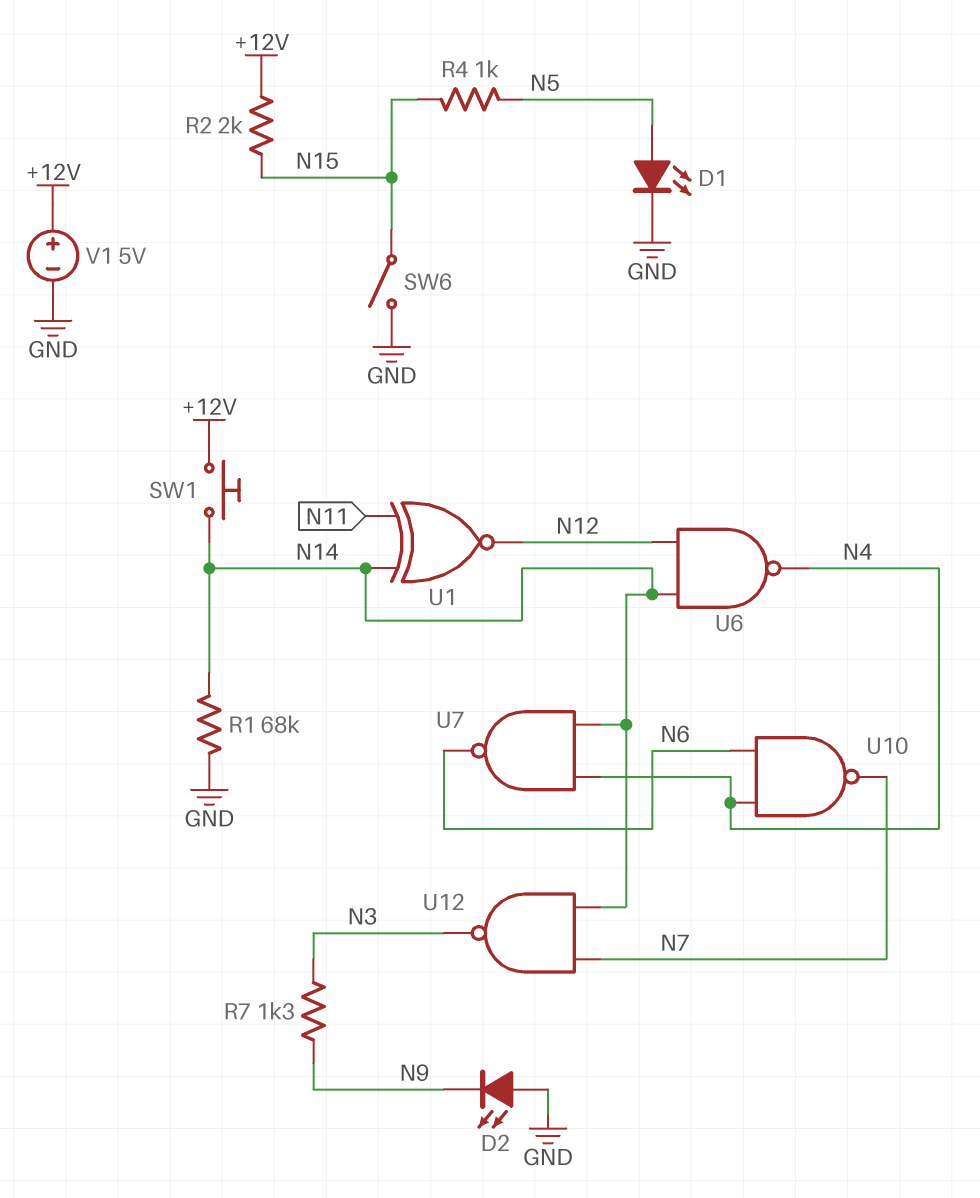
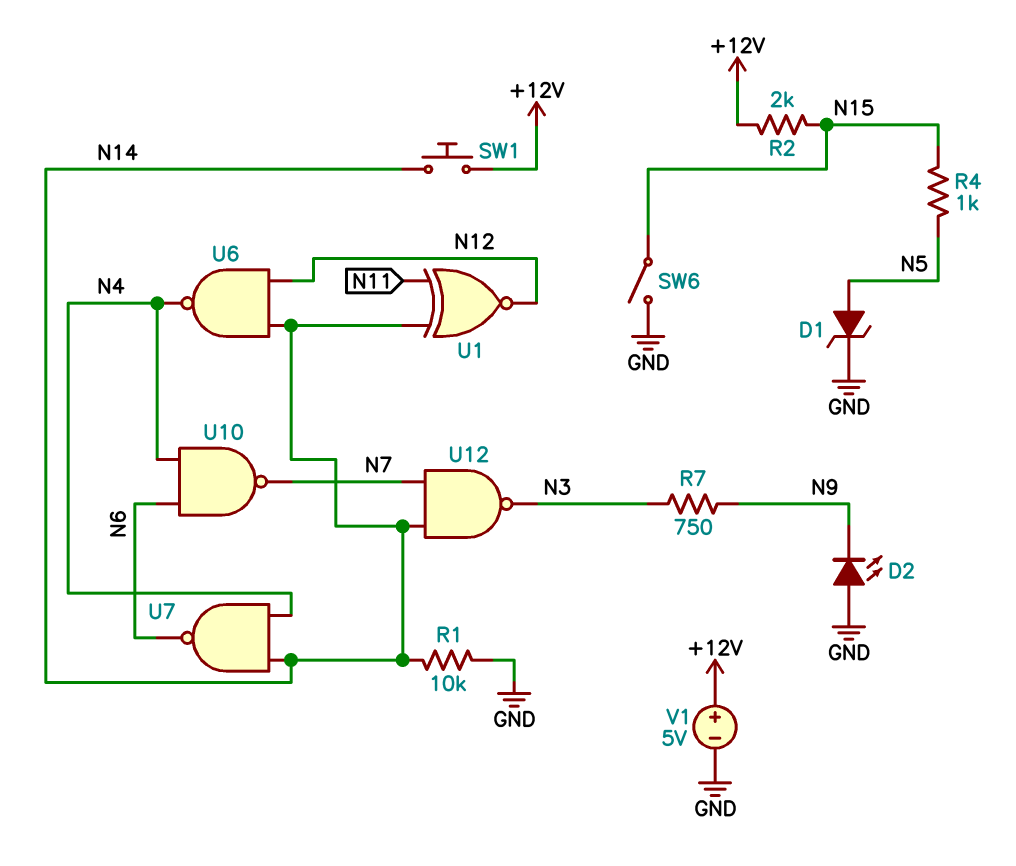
D1: LED (A N5, K GND) -> zener (A N5, K GND)
R1: 68k (GND, N14) -> 10k (GND, N14)
R7: 1.3k (N3, N9) -> 750 (N3, N9)

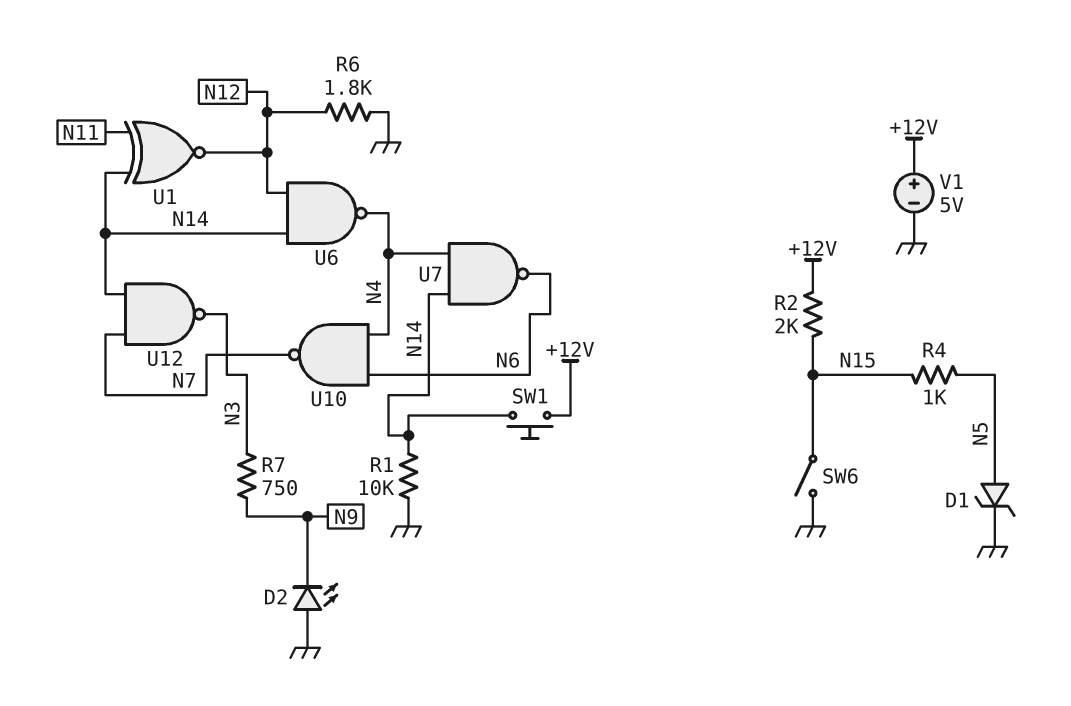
R6: none -> 1.8k (GND, N12)

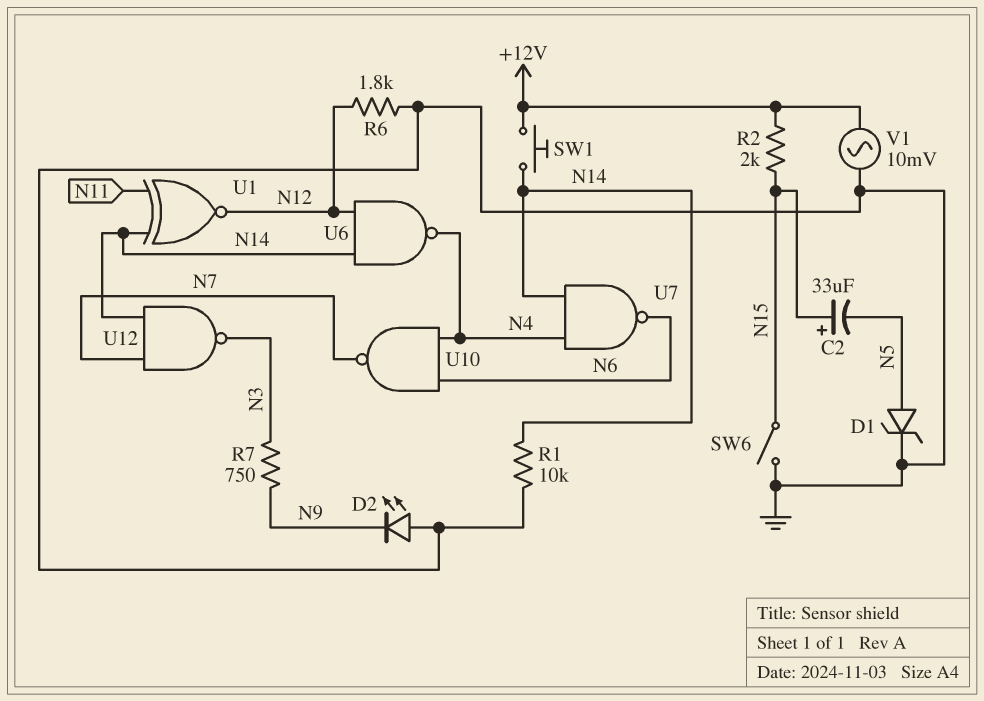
C2: none -> 33uF (plus N15, minus N5)
R4: 1k (N5, N15) -> none
V1: 5V (plus +12V, minus GND) -> AC 10mV (+12V, GND)

